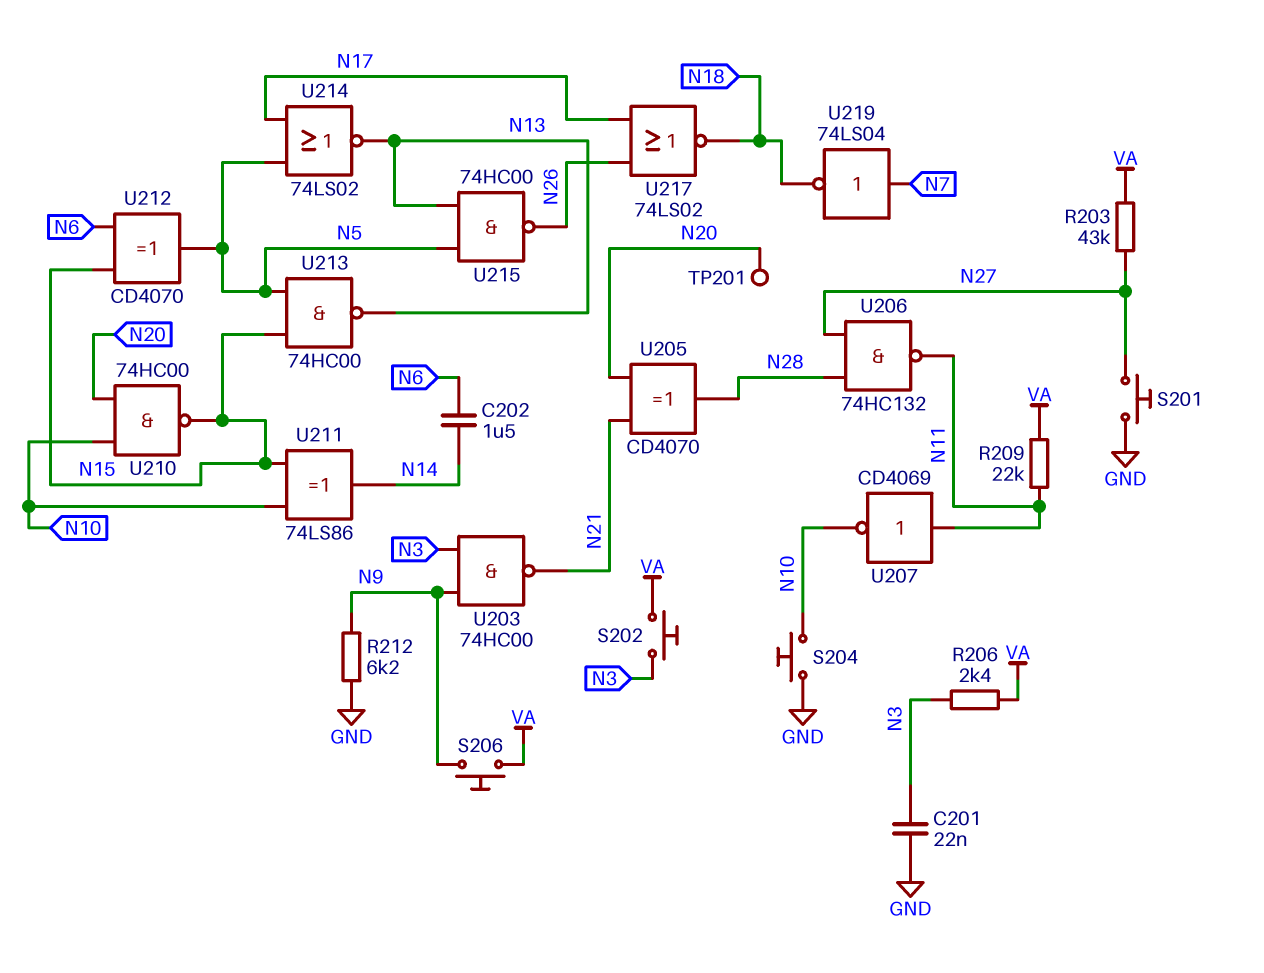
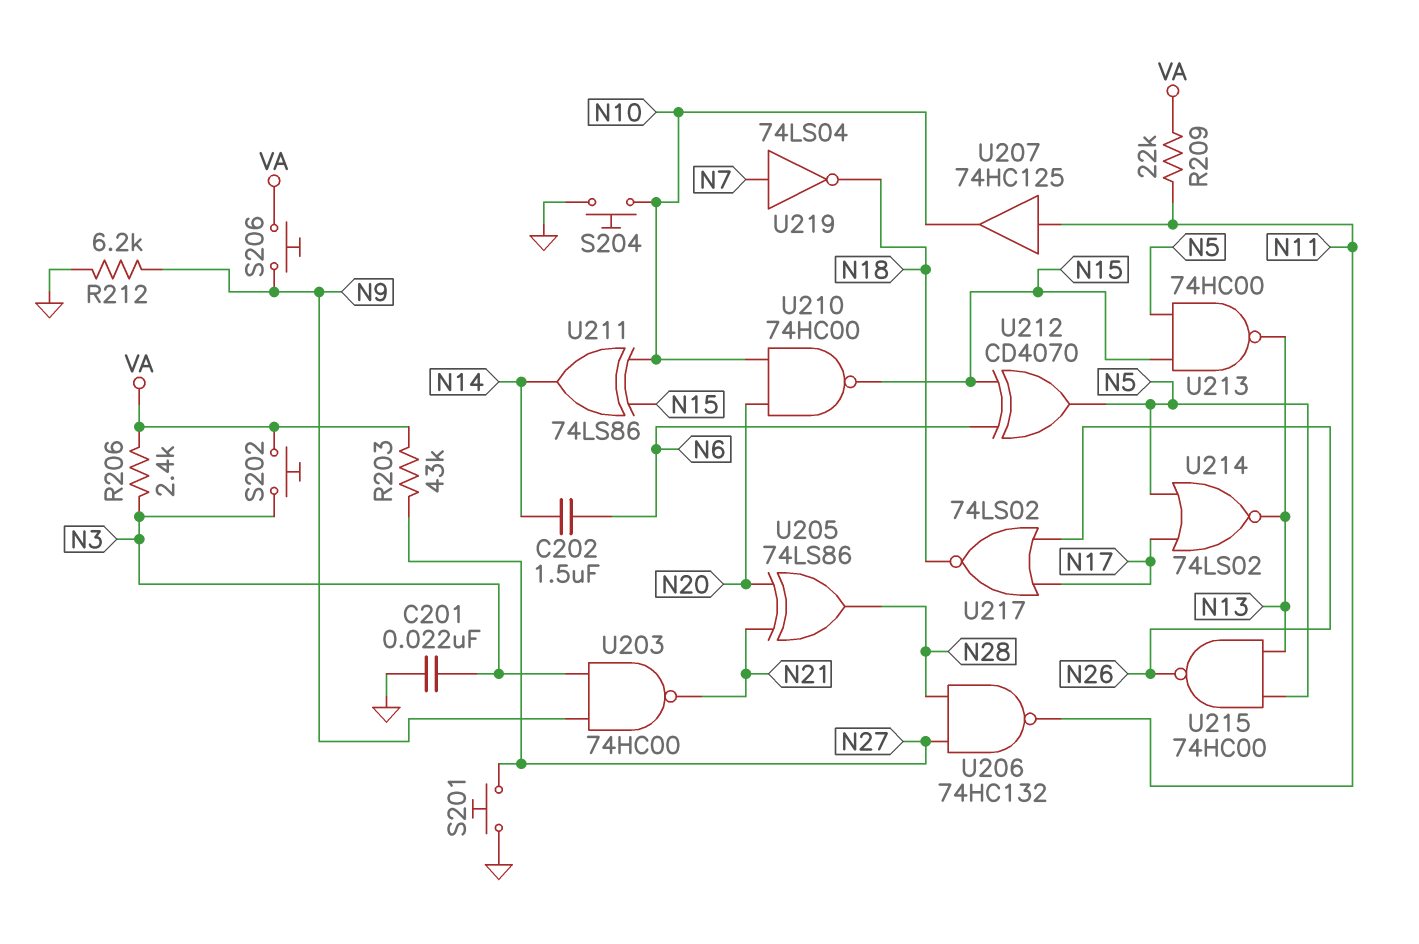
TP201: test point (N20) -> none
U205: XOR CD4070 (in N20, in N21, out N28) -> XOR 74LS86 (in N20, in N21, out N28)
U207: NOT CD4069 (in N11, out N10) -> buffer 74HC125 (in N11, out N10)

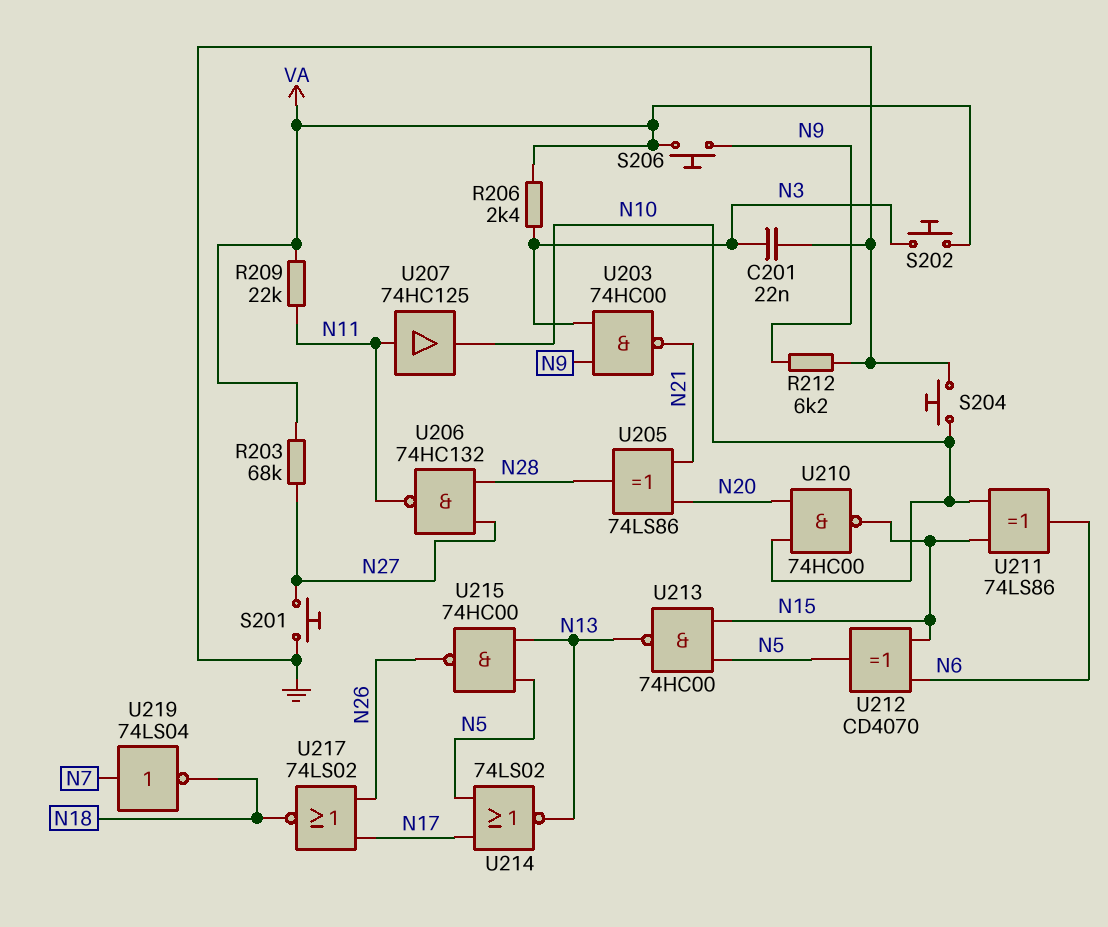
C202: 1.5uF (N6, N14) -> none
R203: 43k (N27, VA) -> 68k (N27, VA)
U211: XOR 74LS86 (in N10, in N15, out N14) -> XOR 74LS86 (in N10, in N15, out N6)

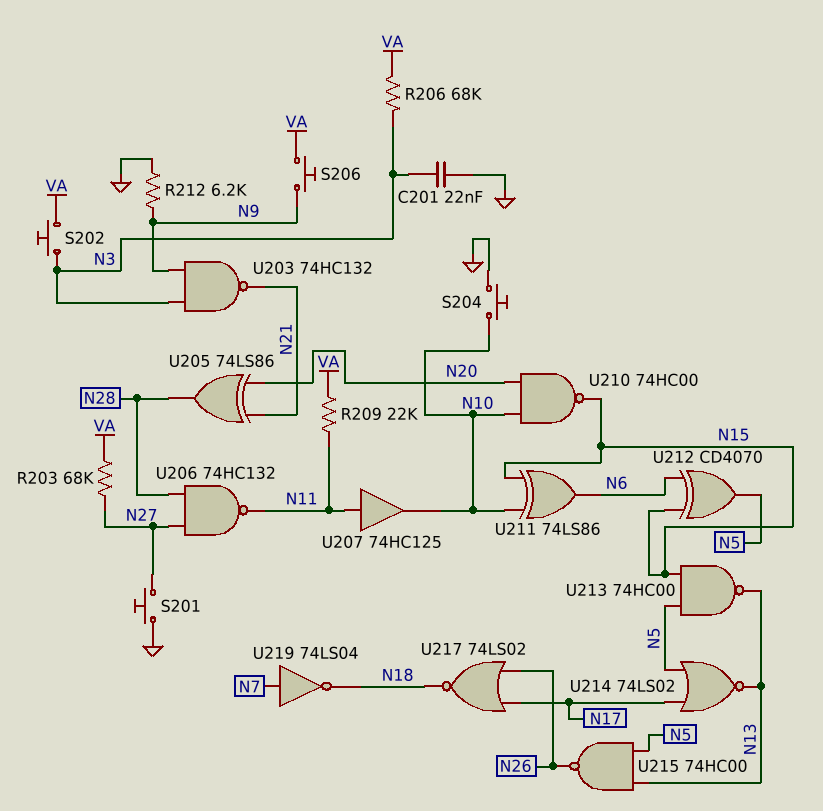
R206: 2.4k (N3, VA) -> 68k (N3, VA)
U203: NAND 74HC00 (in N3, in N9, out N21) -> NAND 74HC132 (in N3, in N9, out N21)

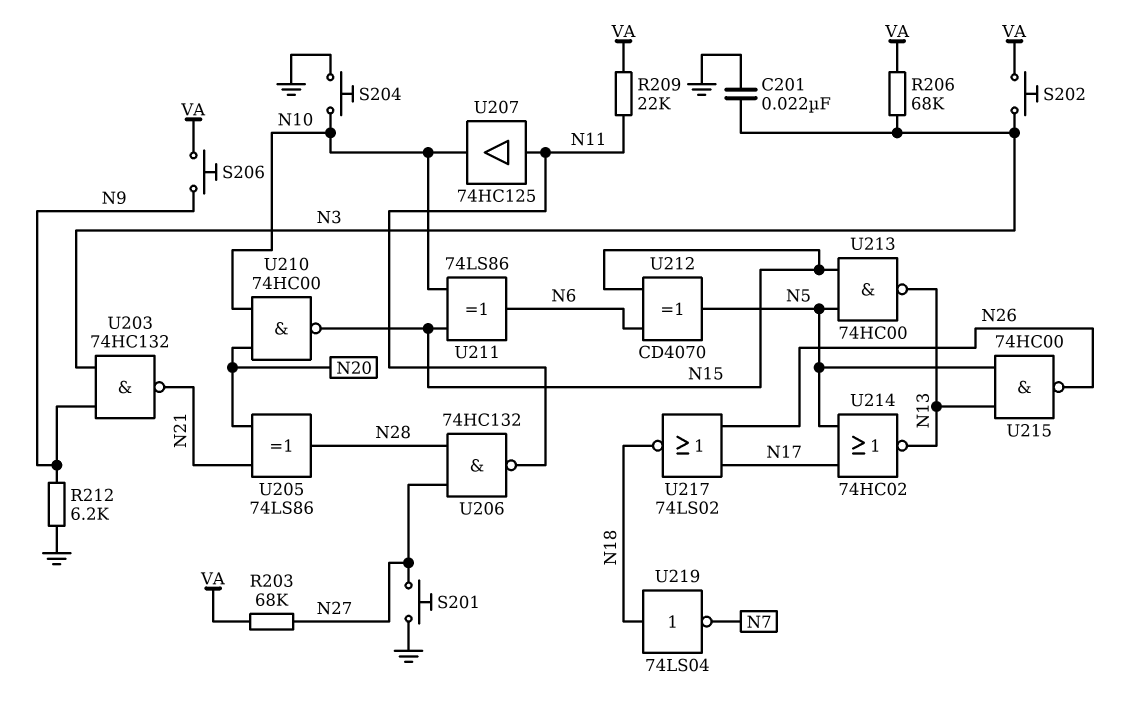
U214: NOR 74LS02 (in N5, in N17, out N13) -> NOR 74HC02 (in N5, in N17, out N13)
U219: NOT 74LS04 (in N7, out N18) -> NOT 74LS04 (in N18, out N7)

